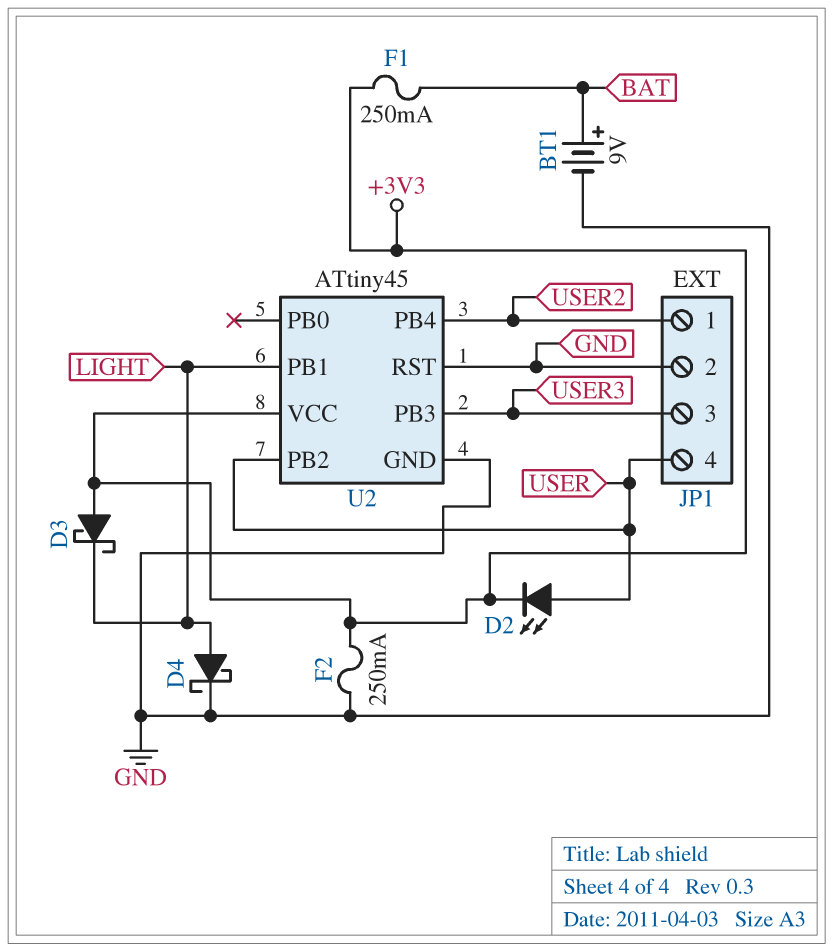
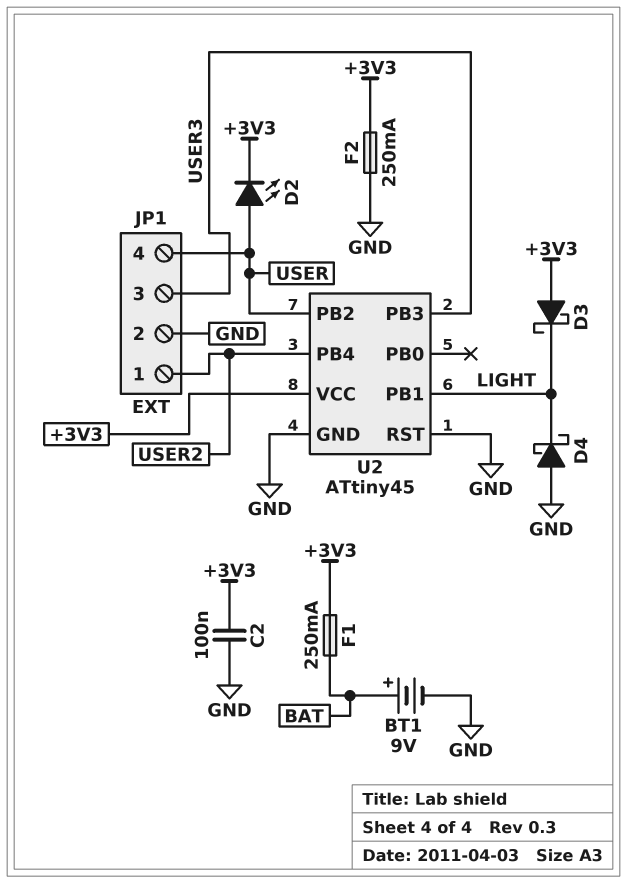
C2: none -> 100nF (+3V3, GND)
D4: schottky (A LIGHT, K GND) -> schottky (A GND, K LIGHT)

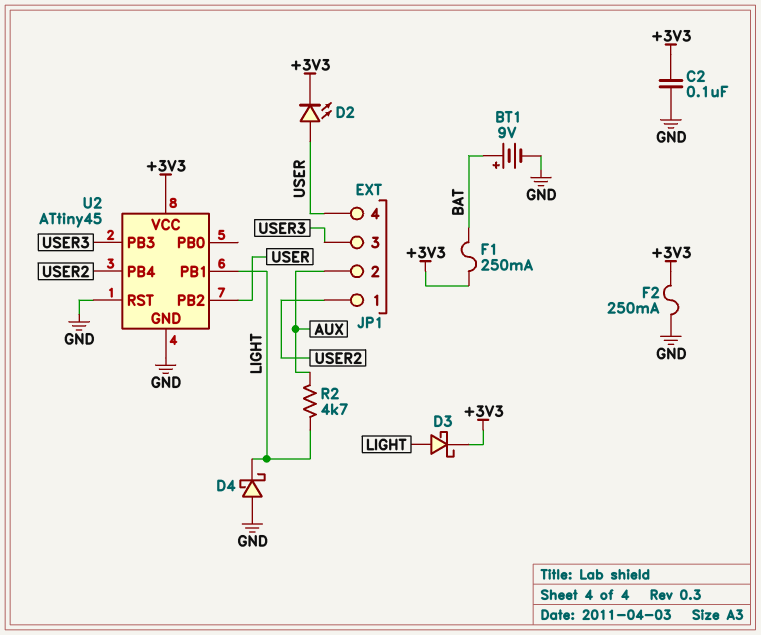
D3: schottky (A +3V3, K LIGHT) -> schottky (A LIGHT, K +3V3)
JP1 pin 2: GND -> AUX
R2: none -> 4.7k (AUX, LIGHT)

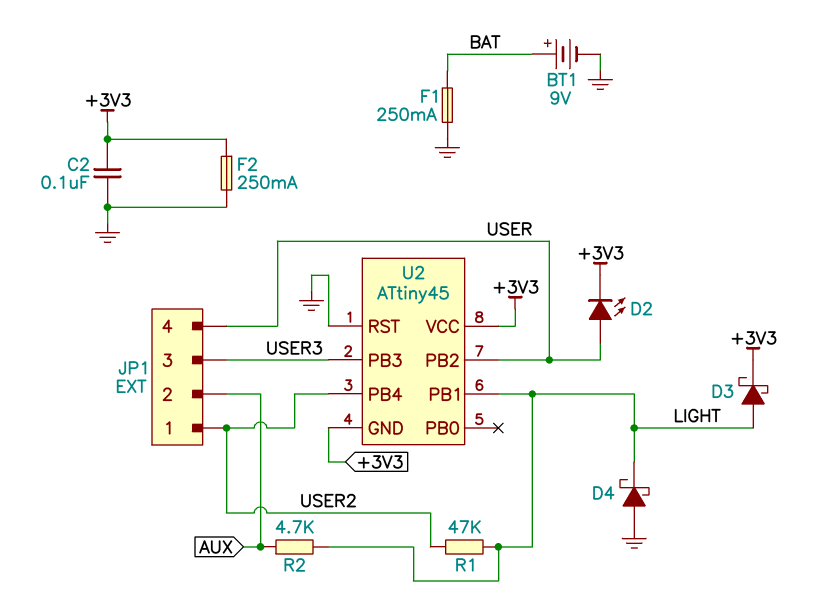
F1: 250mA (+3V3, BAT) -> 250mA (BAT, GND)
R1: none -> 47k (LIGHT, USER2)
U2 pin GND: GND -> +3V3

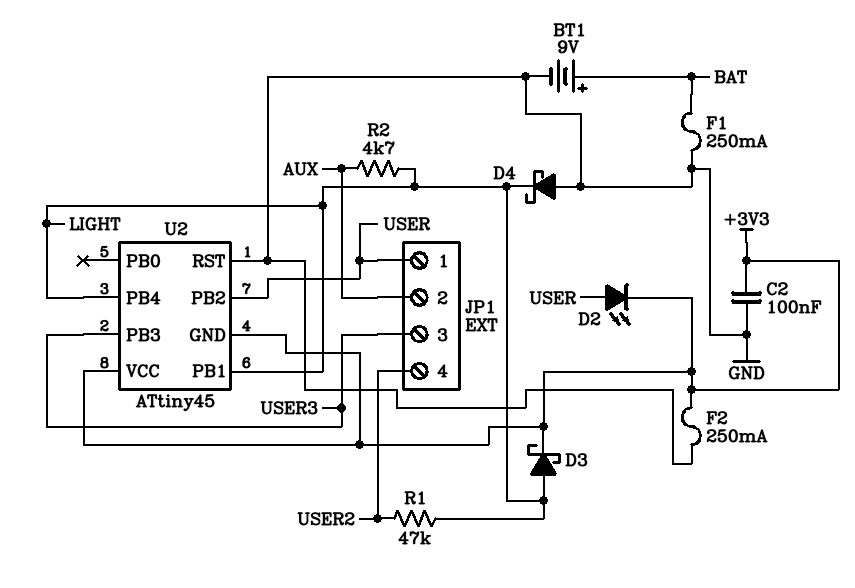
JP1 pin 1: USER2 -> USER
JP1 pin 4: USER -> USER2
U2 pin PB4: USER2 -> LIGHT

